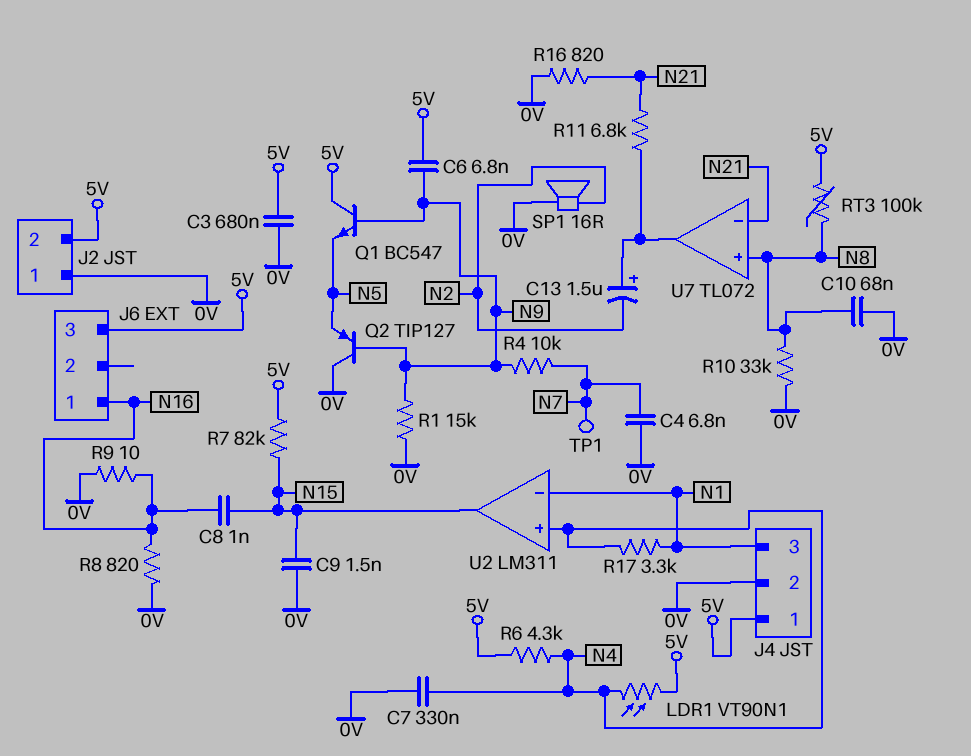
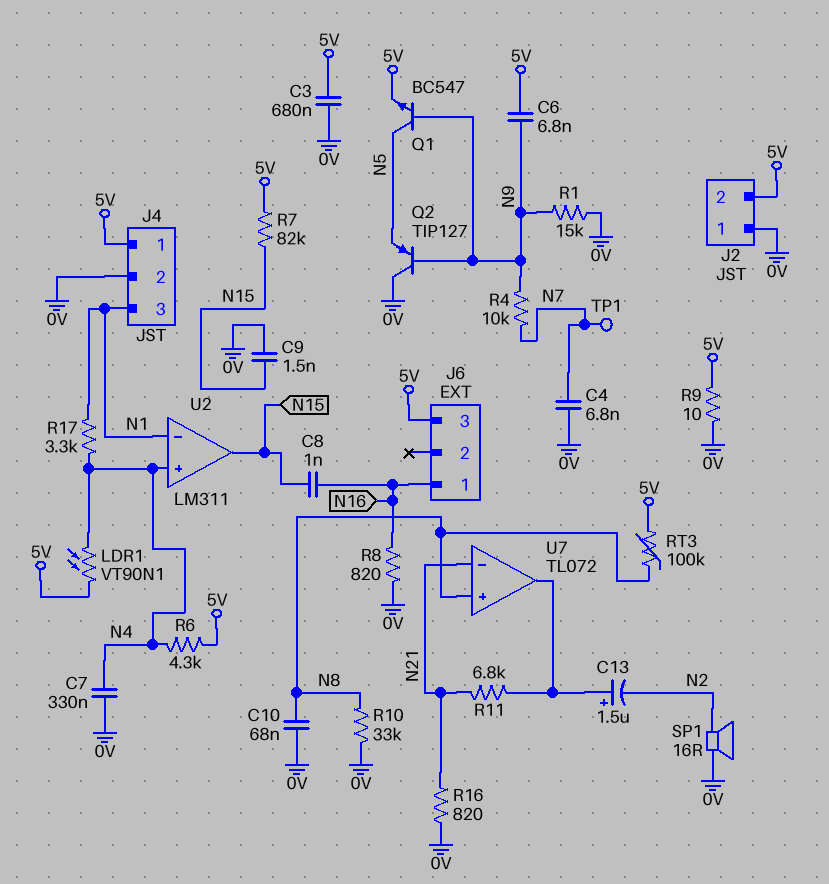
Q1: NPN BC547 (B N9, C 5V, E N5) -> NPN BC547 (B N9, C N5, E 5V)
R9: 10 (0V, N16) -> 10 (0V, 5V)

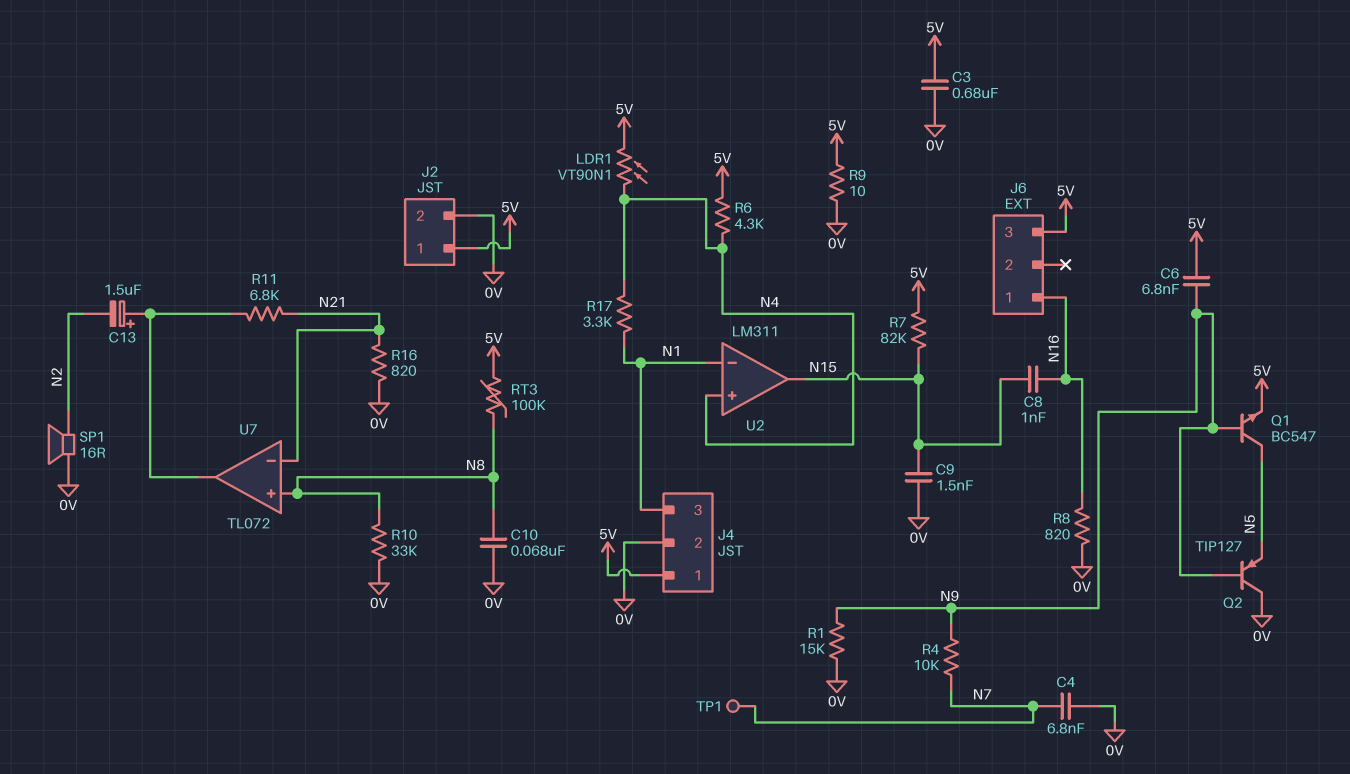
C7: 330nF (0V, N4) -> none
J2 pin 1: 0V -> 5V
J2 pin 2: 5V -> 0V

